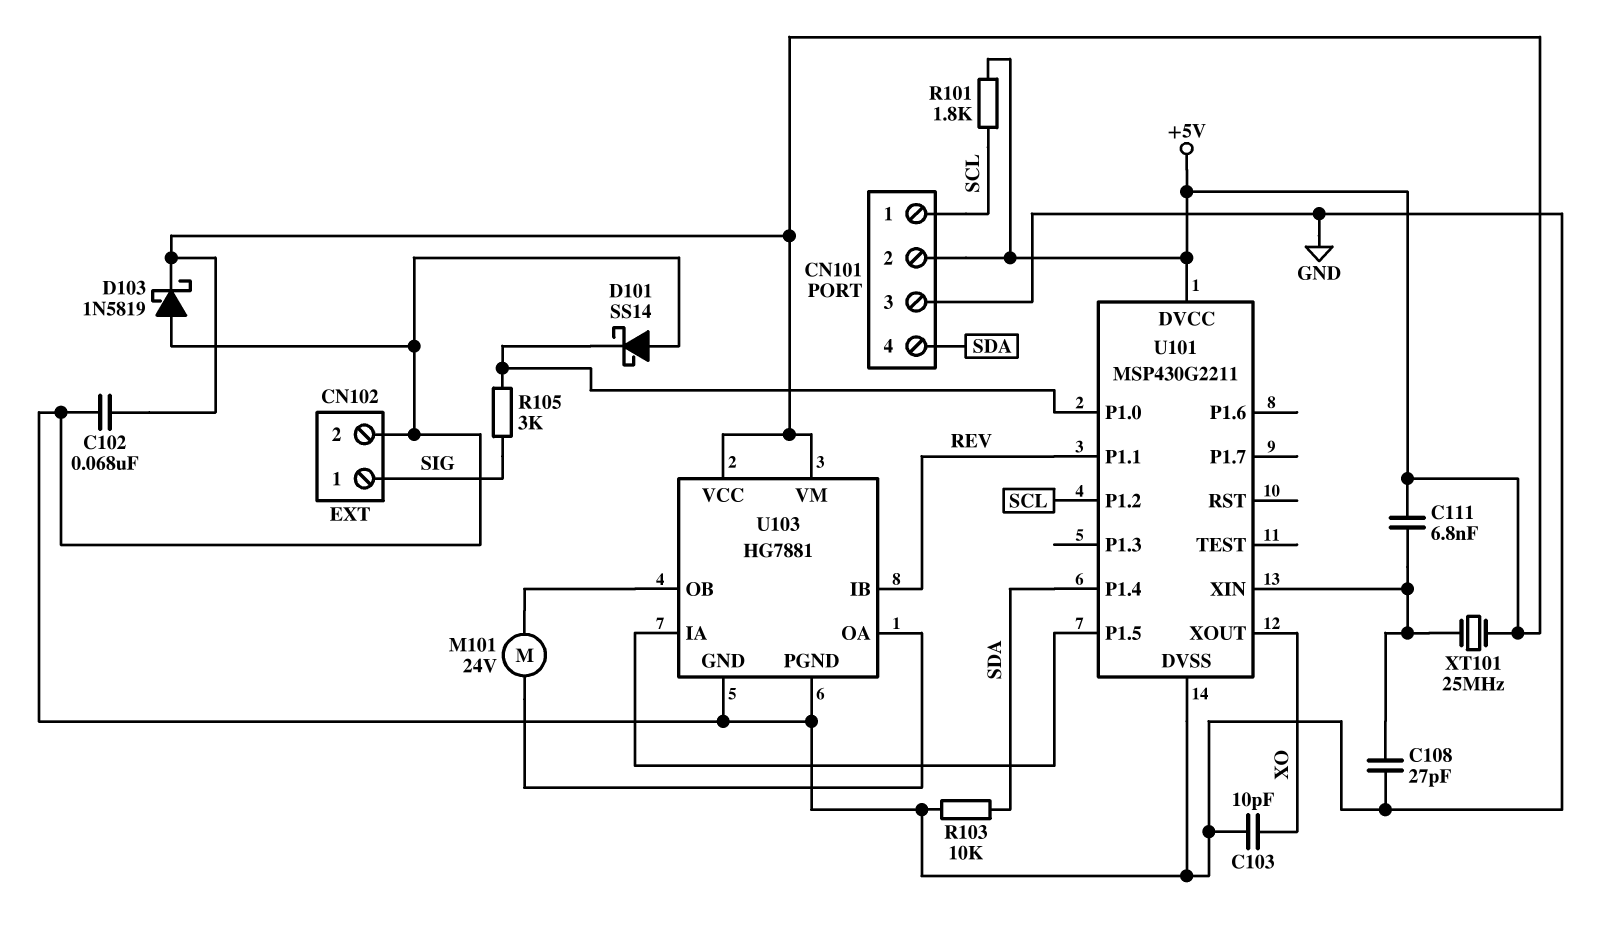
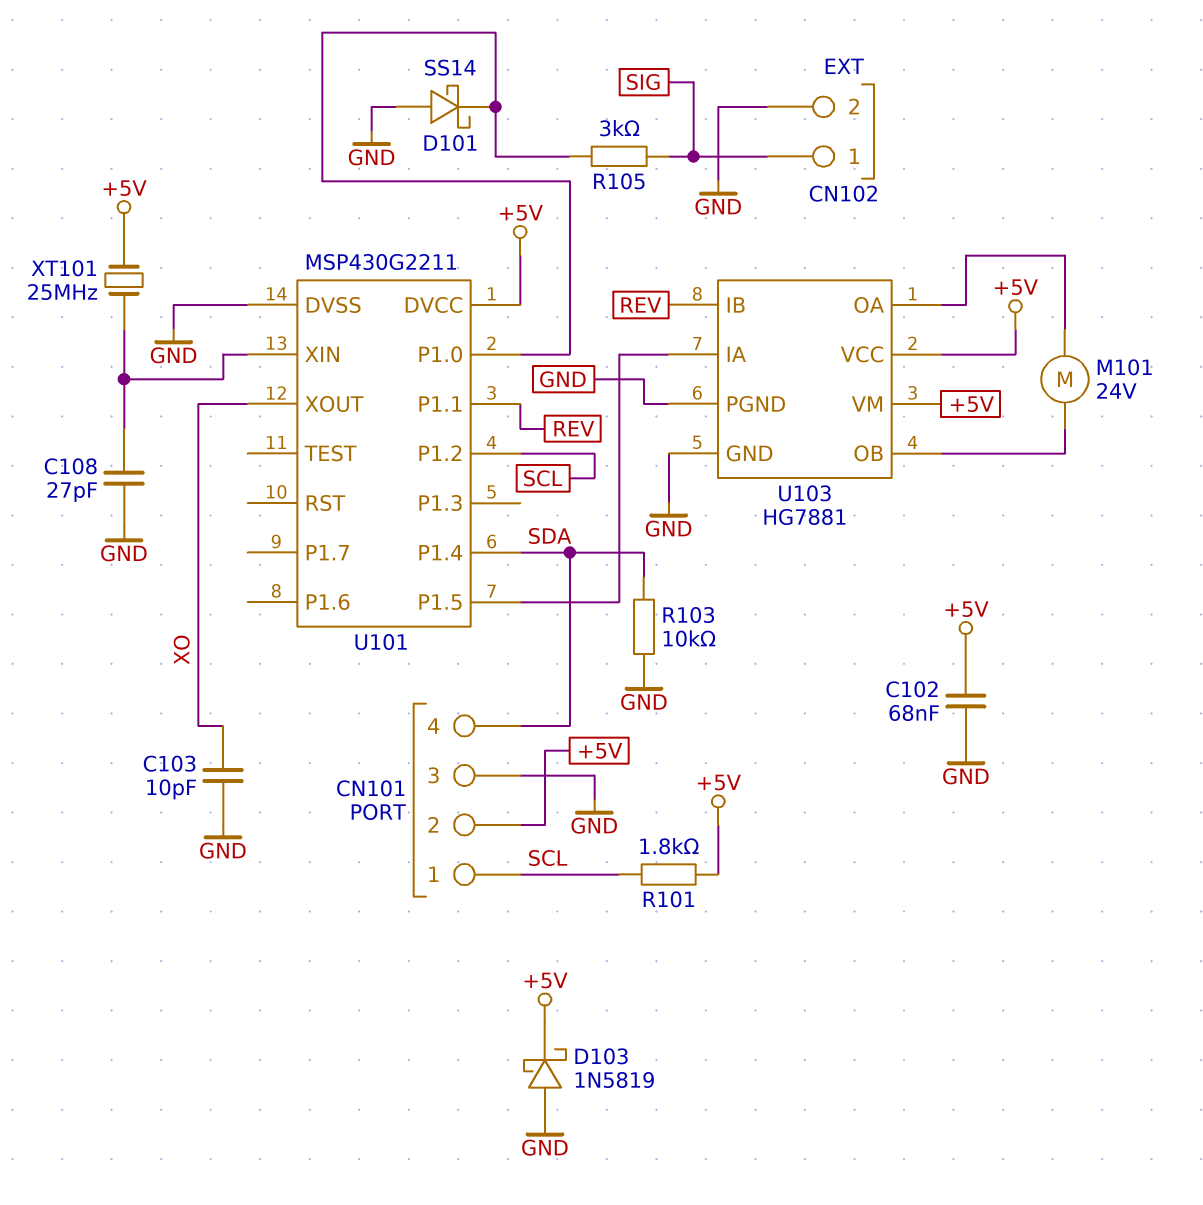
C111: 6.8nF (+5V, U101/XIN) -> none

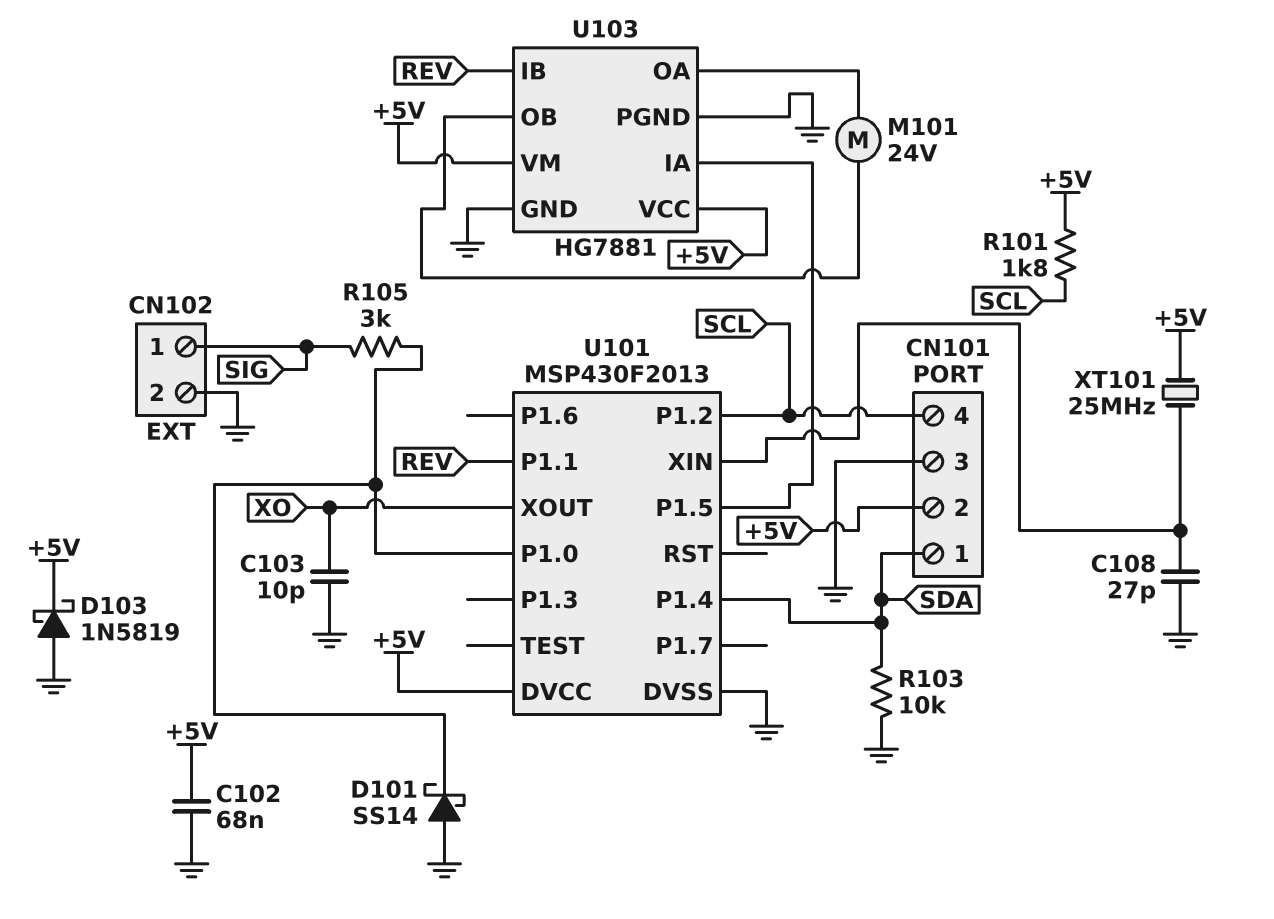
CN101 pin 1: SCL -> SDA
CN101 pin 4: SDA -> SCL
U101: MSP430G2211 -> MSP430F2013

